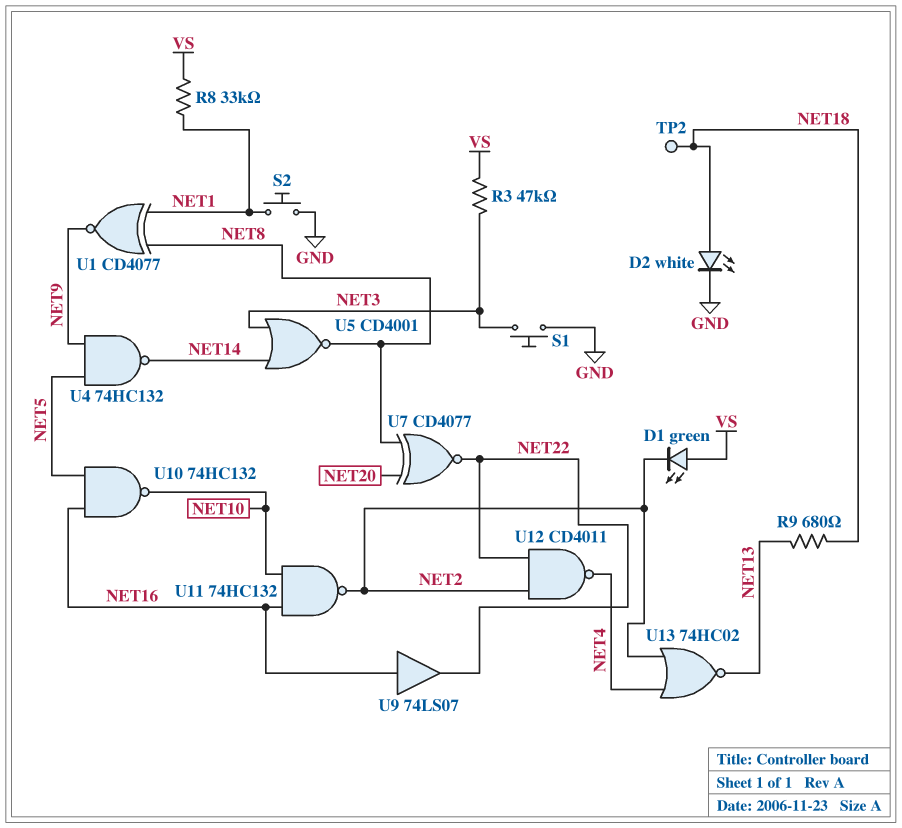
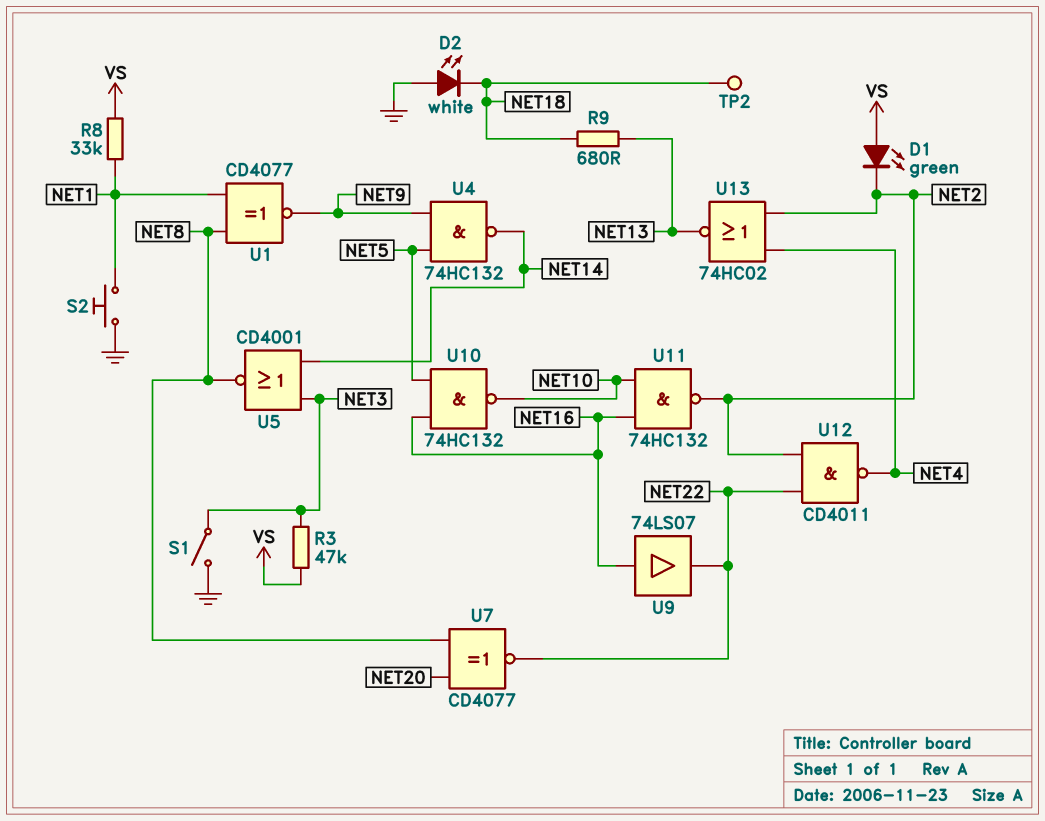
D2: LED white (A NET18, K GND) -> LED white (A GND, K NET18)
S1: button (GND, NET3) -> switch (GND, NET3)

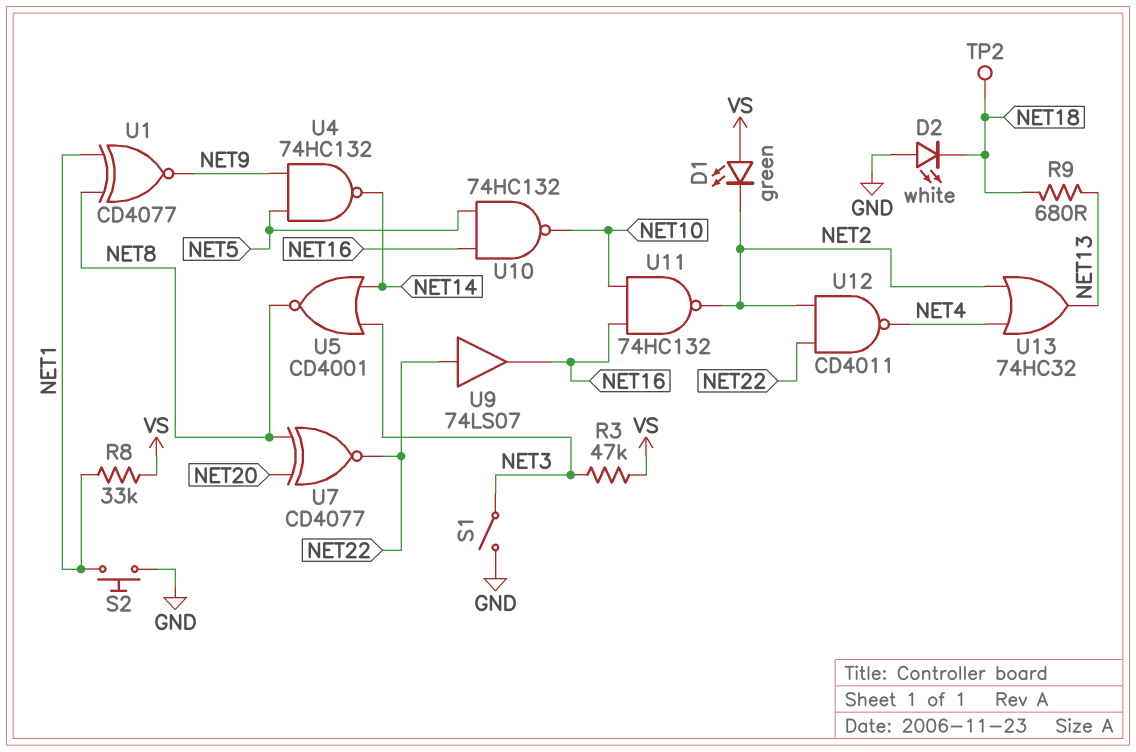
U9: buffer 74LS07 (in NET16, out NET22) -> buffer 74LS07 (in NET22, out NET16)
U13: NOR 74HC02 (in NET2, in NET4, out NET13) -> OR 74HC32 (in NET2, in NET4, out NET13)

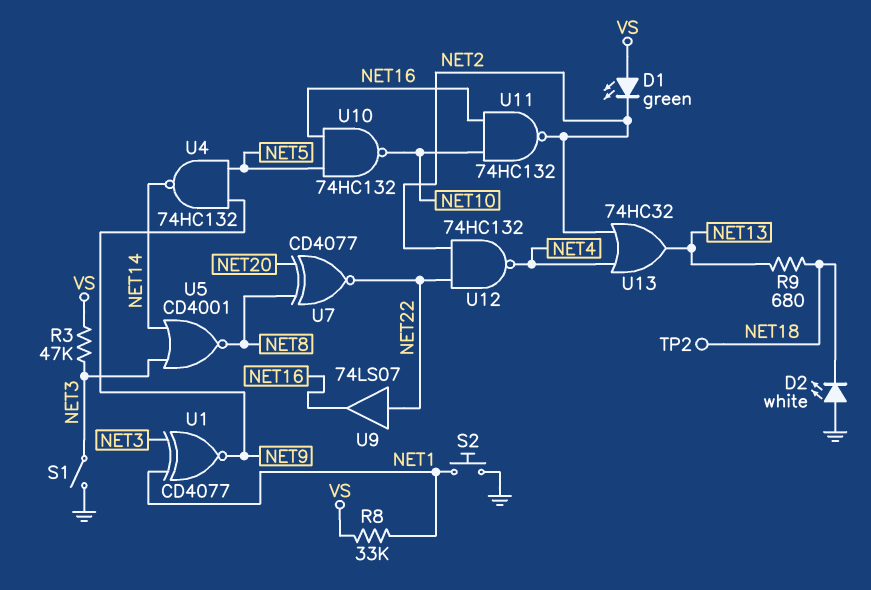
U1: XNOR CD4077 (in NET1, in NET8, out NET9) -> XNOR CD4077 (in NET1, in NET3, out NET9)
U12: NAND CD4011 (in NET2, in NET22, out NET4) -> NAND 74HC132 (in NET2, in NET22, out NET4)

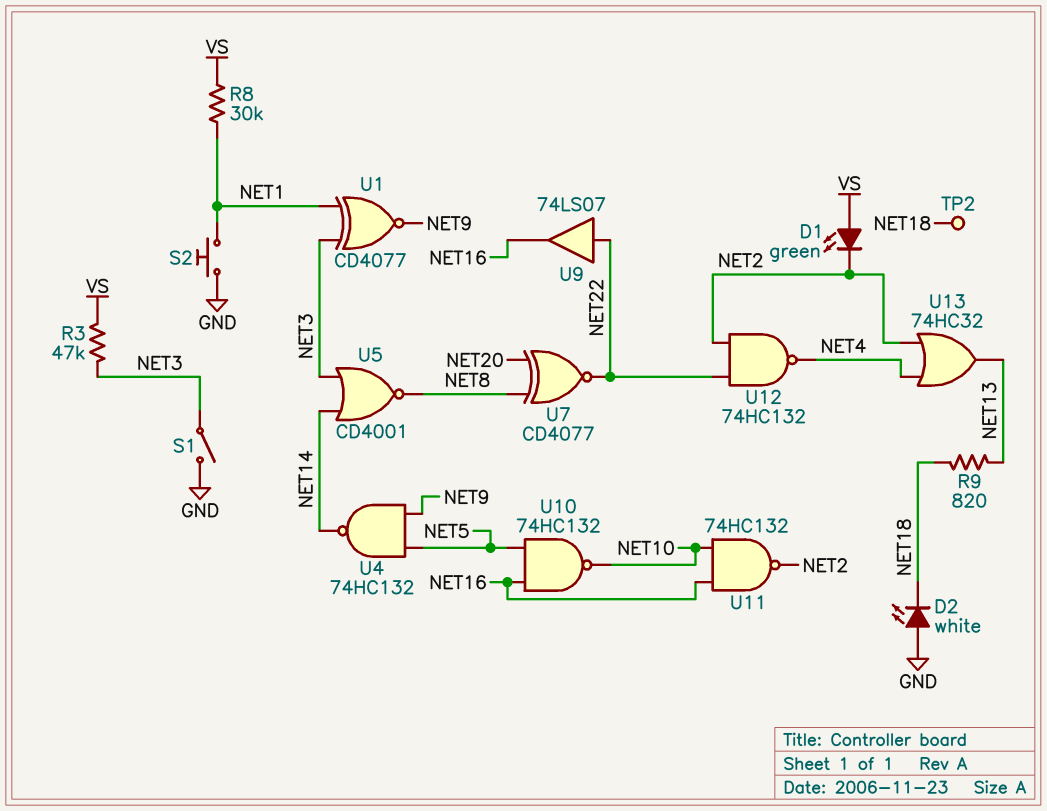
R8: 33k (NET1, VS) -> 30k (NET1, VS)
R9: 680 (NET13, NET18) -> 820 (NET13, NET18)

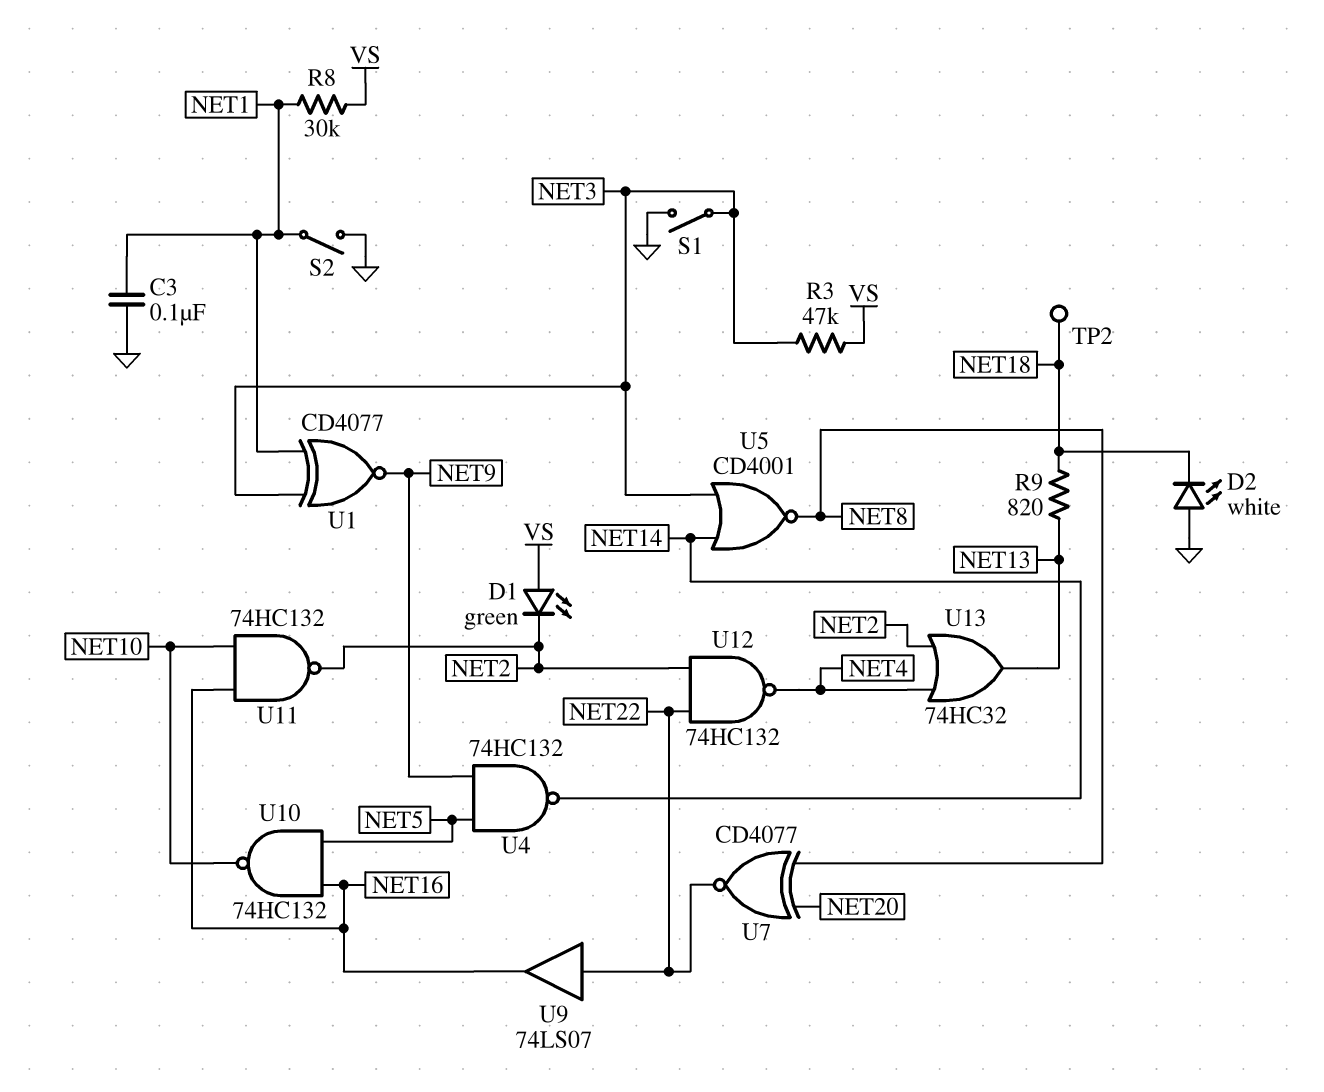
C3: none -> 100nF (GND, NET1)
S2: button (GND, NET1) -> switch (GND, NET1)

